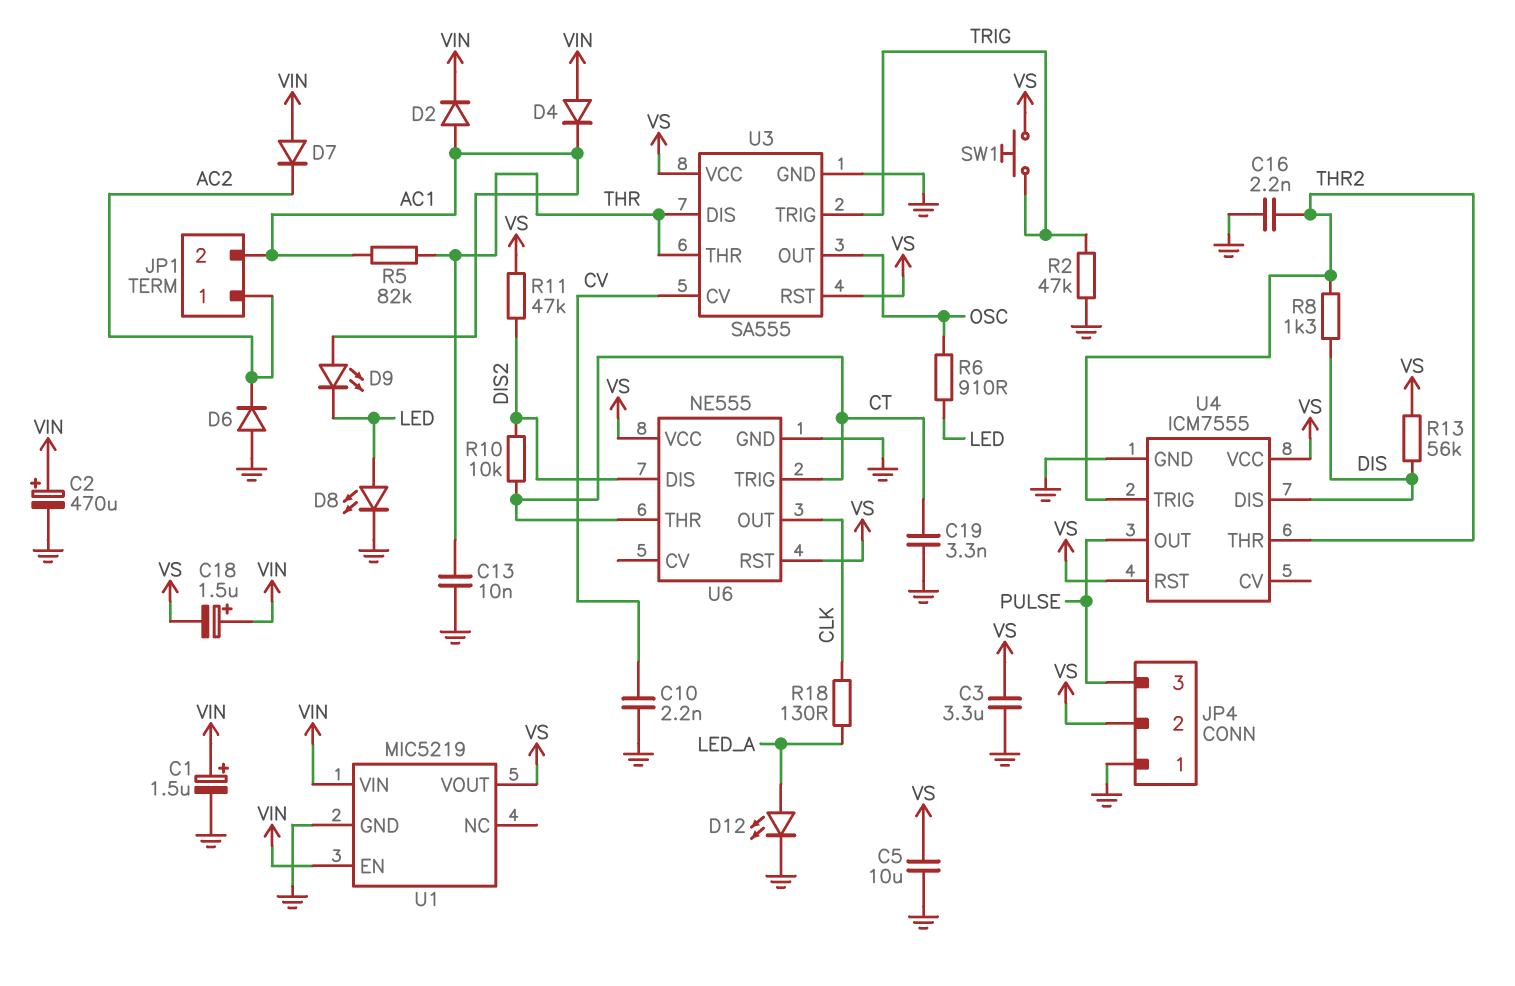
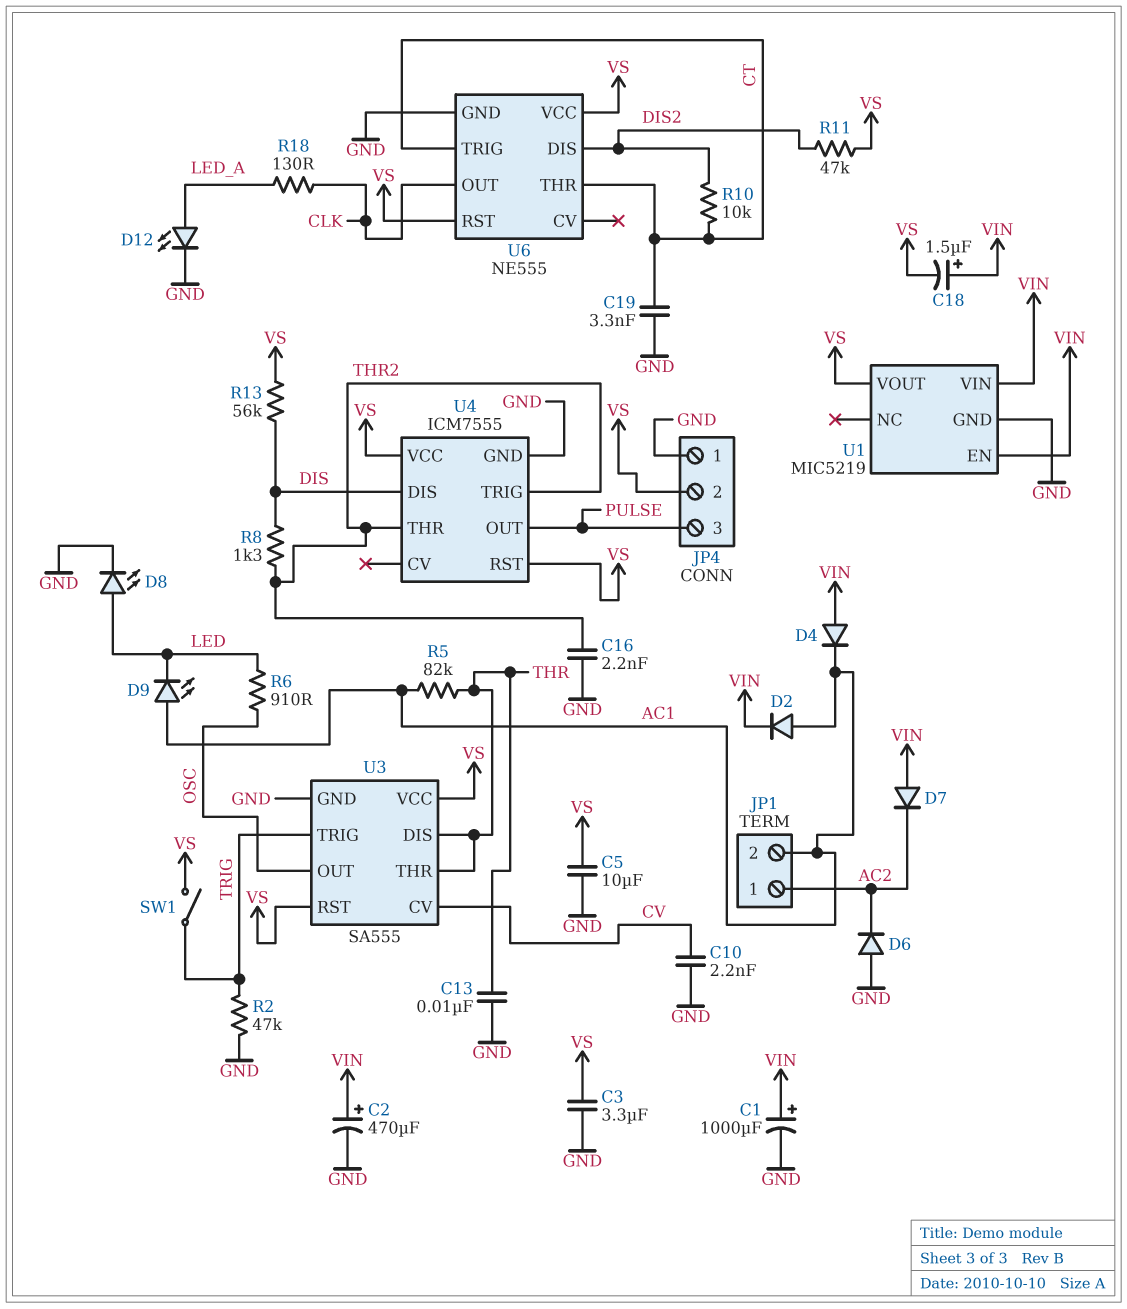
C1: 1.5uF (plus VIN, minus GND) -> 1000uF (plus VIN, minus GND)
SW1: button (TRIG, VS) -> switch (TRIG, VS)

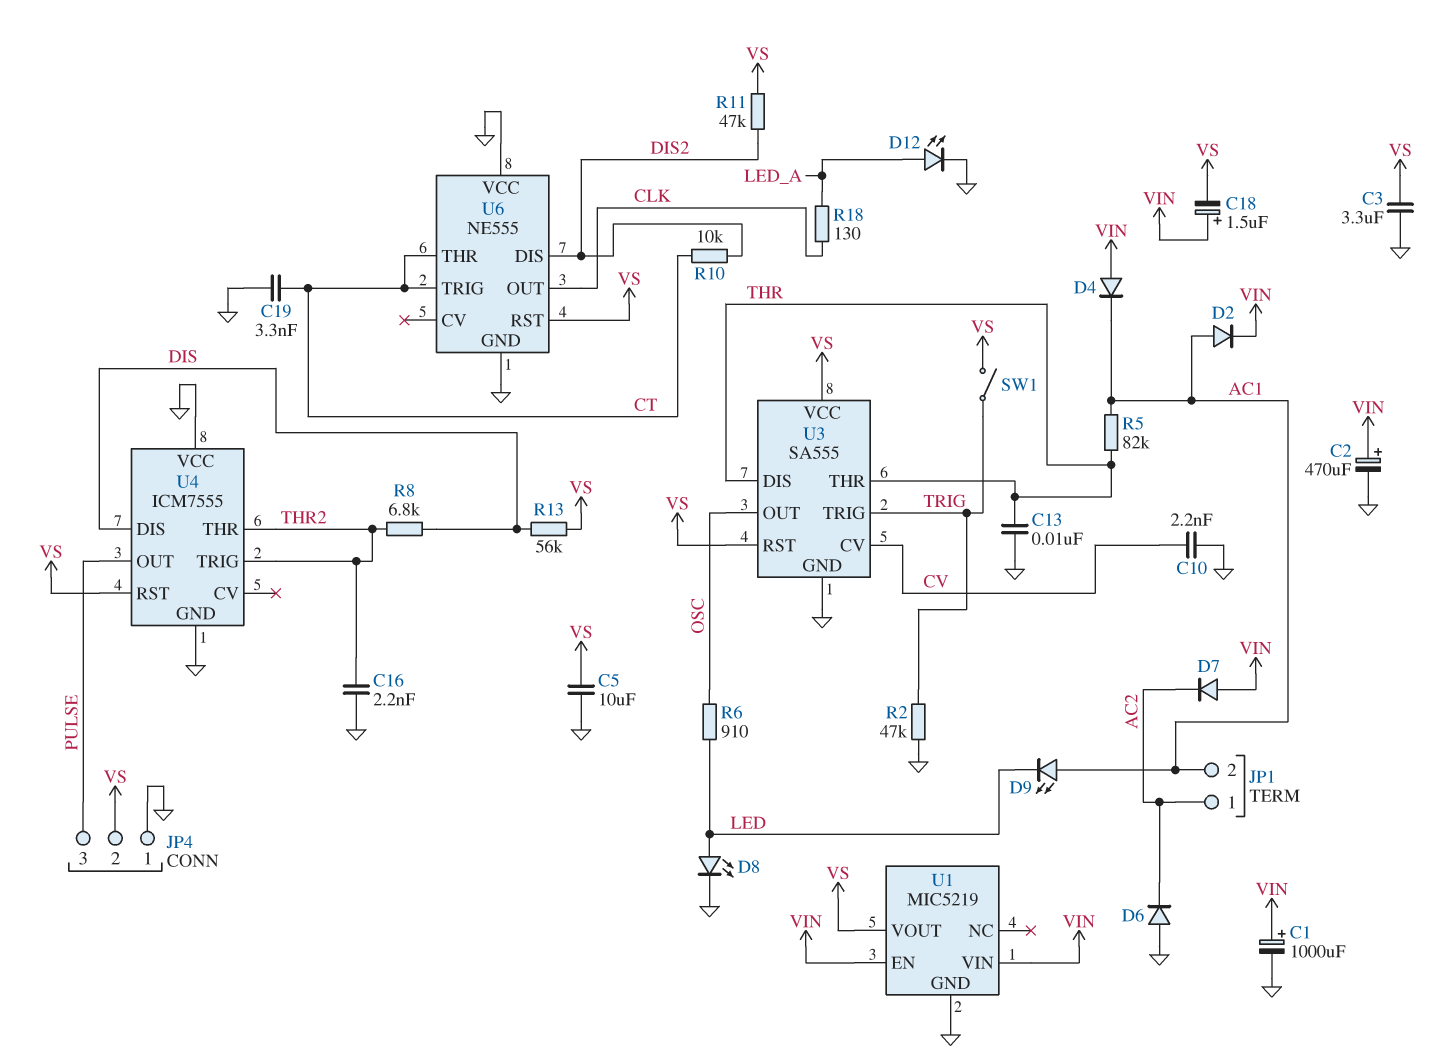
R8: 1.3k (DIS, THR2) -> 6.8k (DIS, THR2)
U4 pin VCC: VS -> GND
U6 pin VCC: VS -> GND

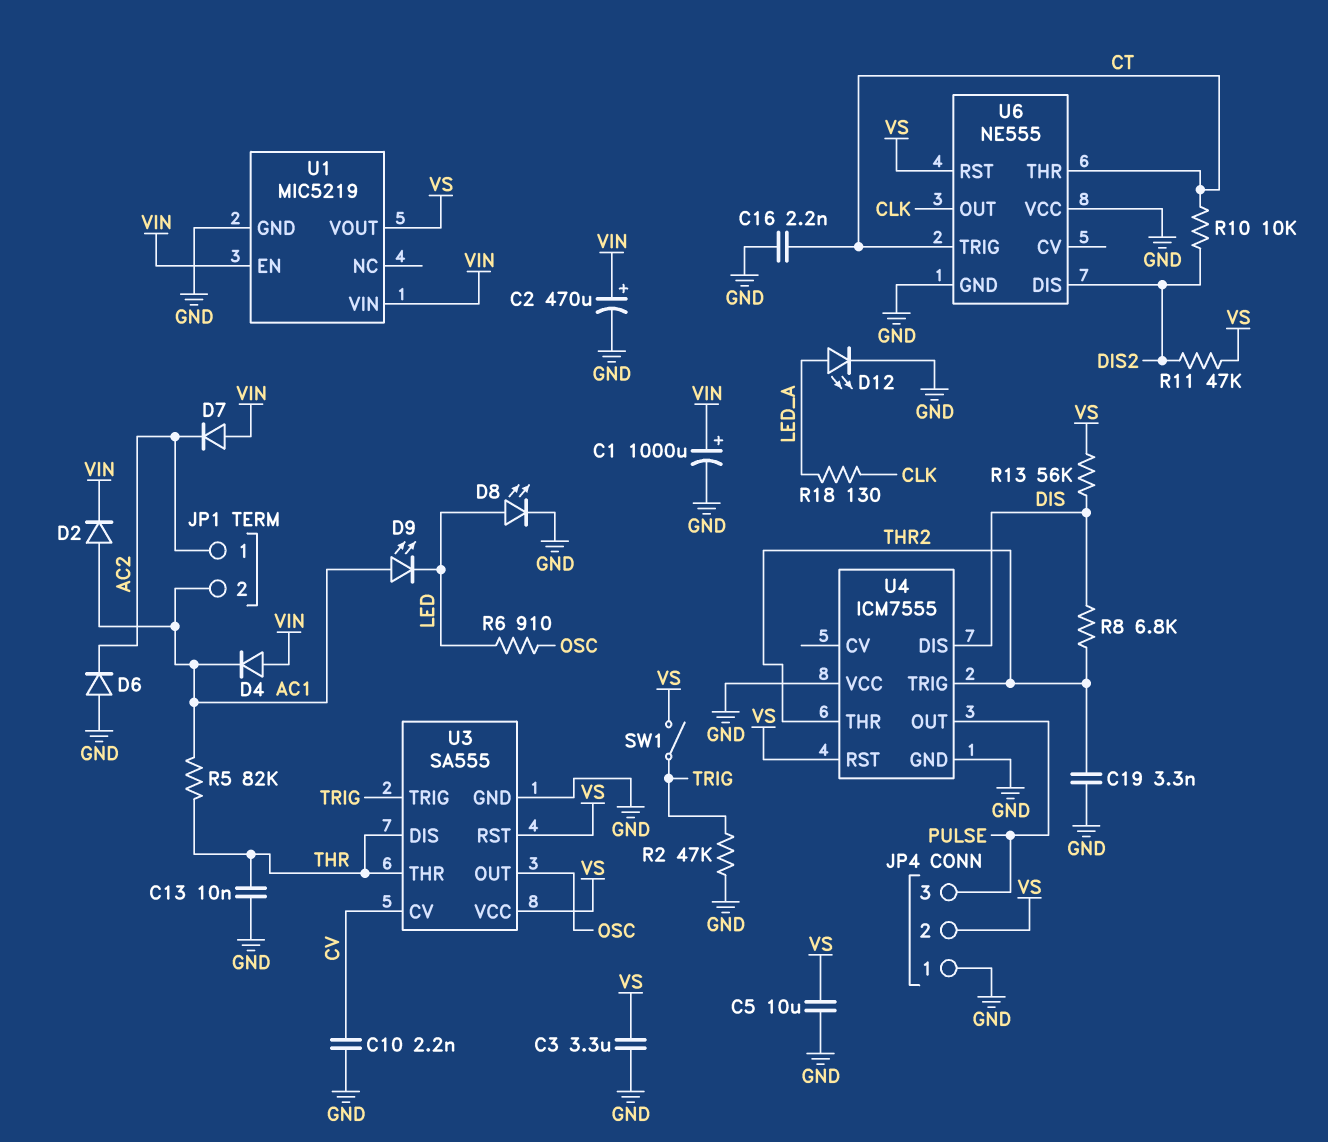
C16: 2.2nF (GND, THR2) -> 2.2nF (CT, GND)
C18: 1.5uF (plus VIN, minus VS) -> none
C19: 3.3nF (CT, GND) -> 3.3nF (GND, THR2)

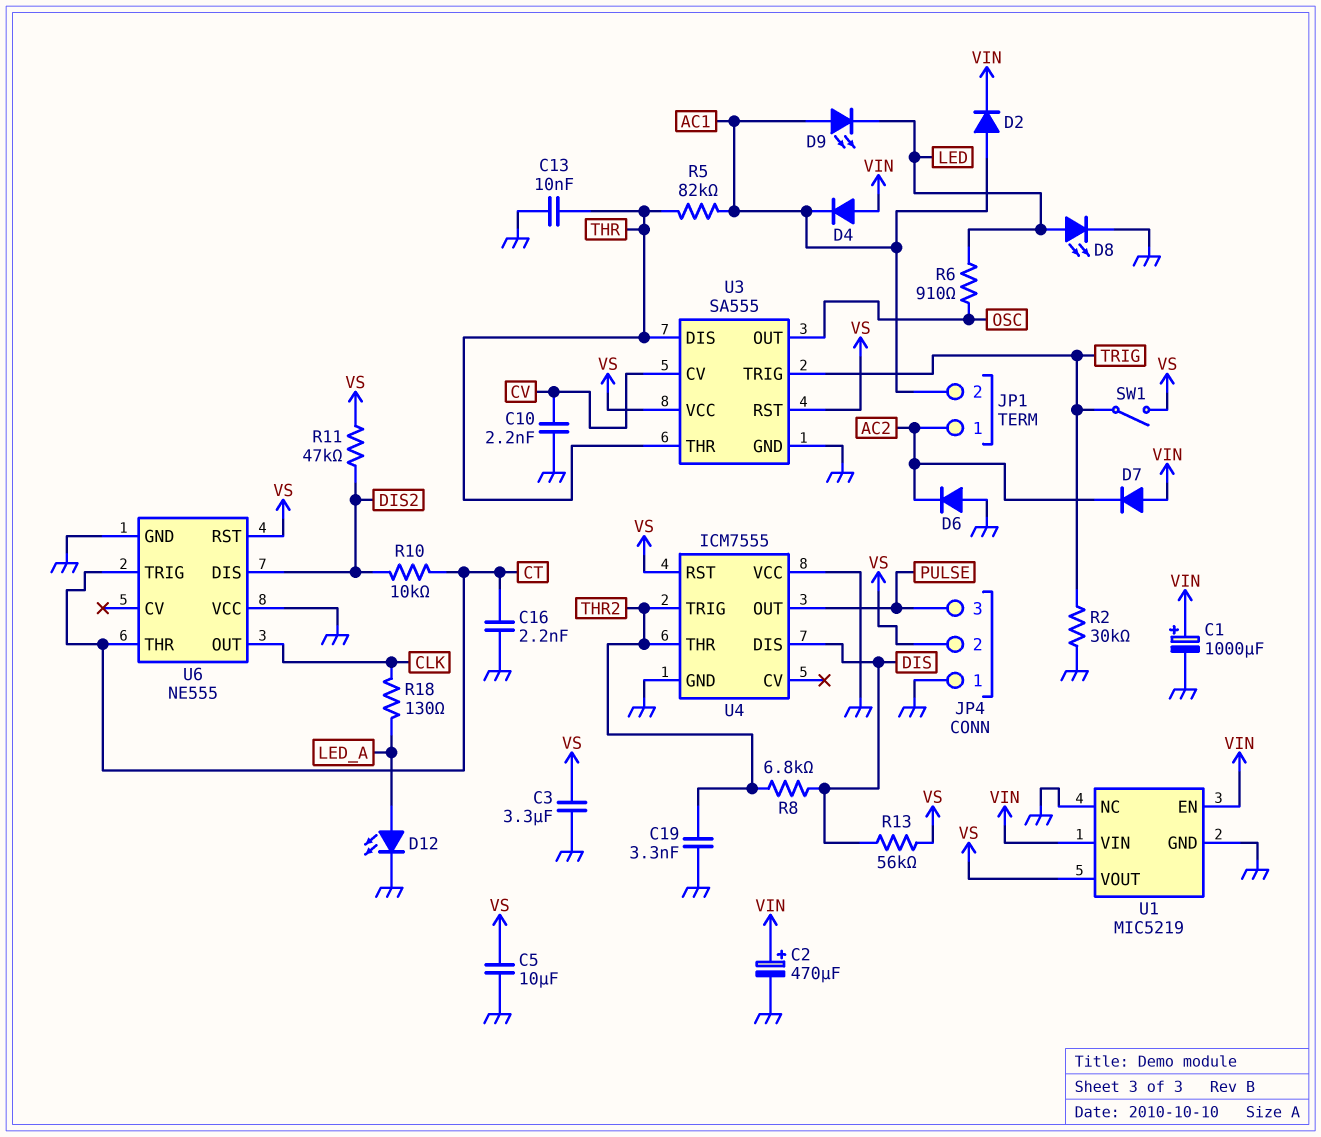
R2: 47k (GND, TRIG) -> 30k (GND, TRIG)
U1 pin NC: none -> GND

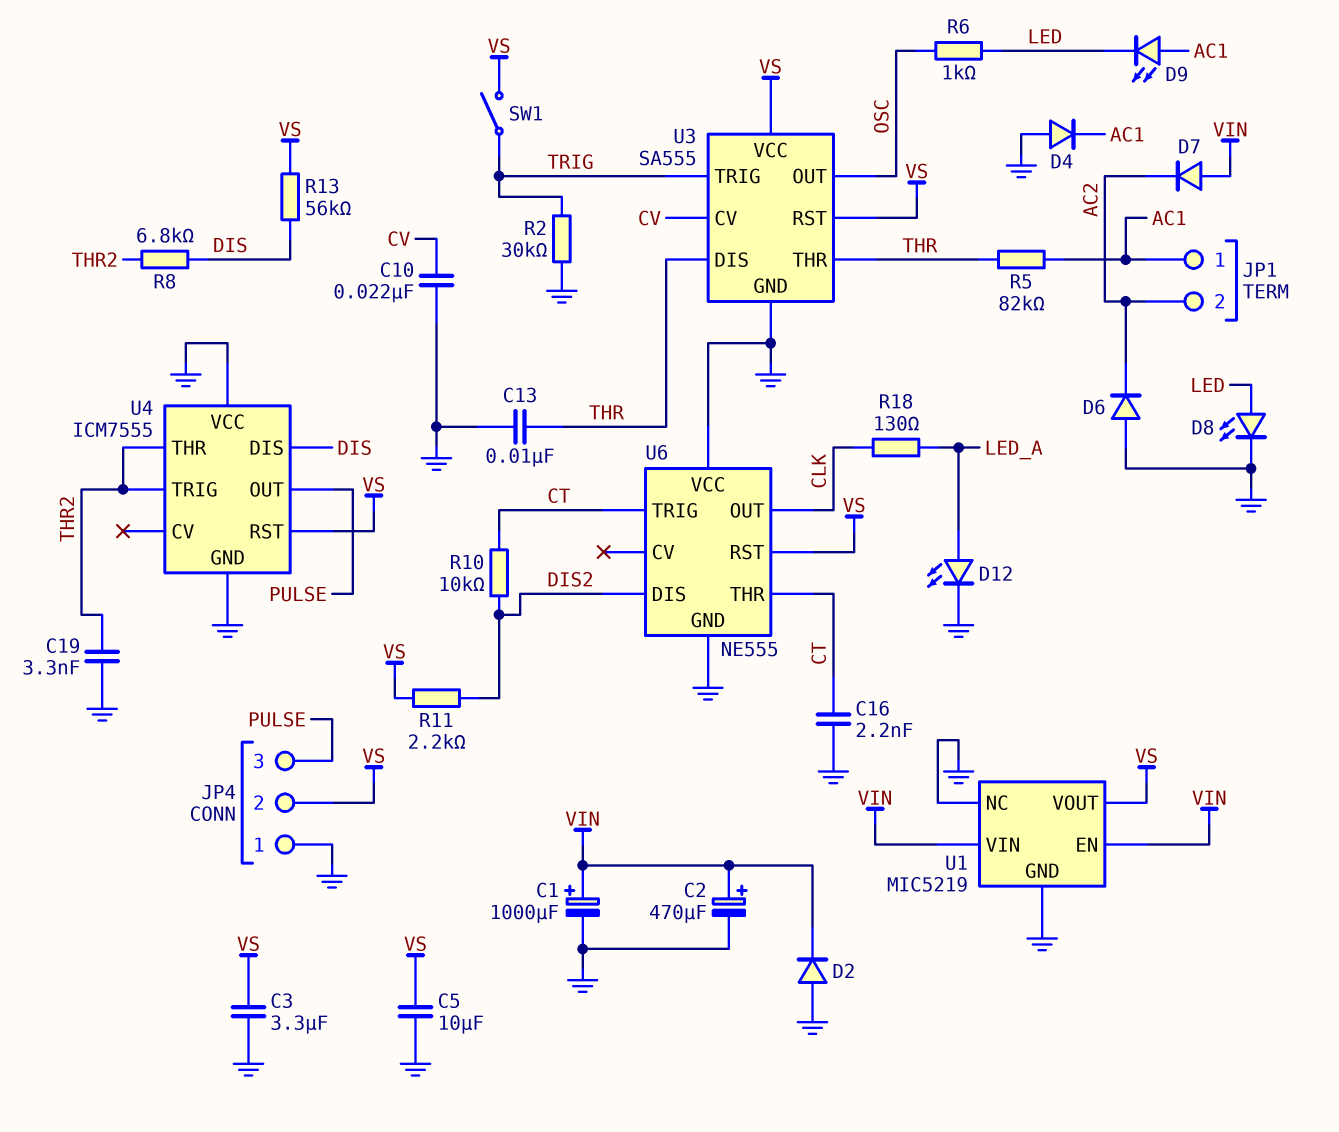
C10: 2.2nF (CV, GND) -> 22nF (CV, GND)
D2: diode (A AC1, K VIN) -> diode (A GND, K VIN)
D4: diode (A VIN, K AC1) -> diode (A GND, K AC1)
JP1 pin 1: AC2 -> AC1
JP1 pin 2: AC1 -> AC2
R6: 910 (LED, OSC) -> 1k (LED, OSC)
R11: 47k (DIS2, VS) -> 2.2k (DIS2, VS)

